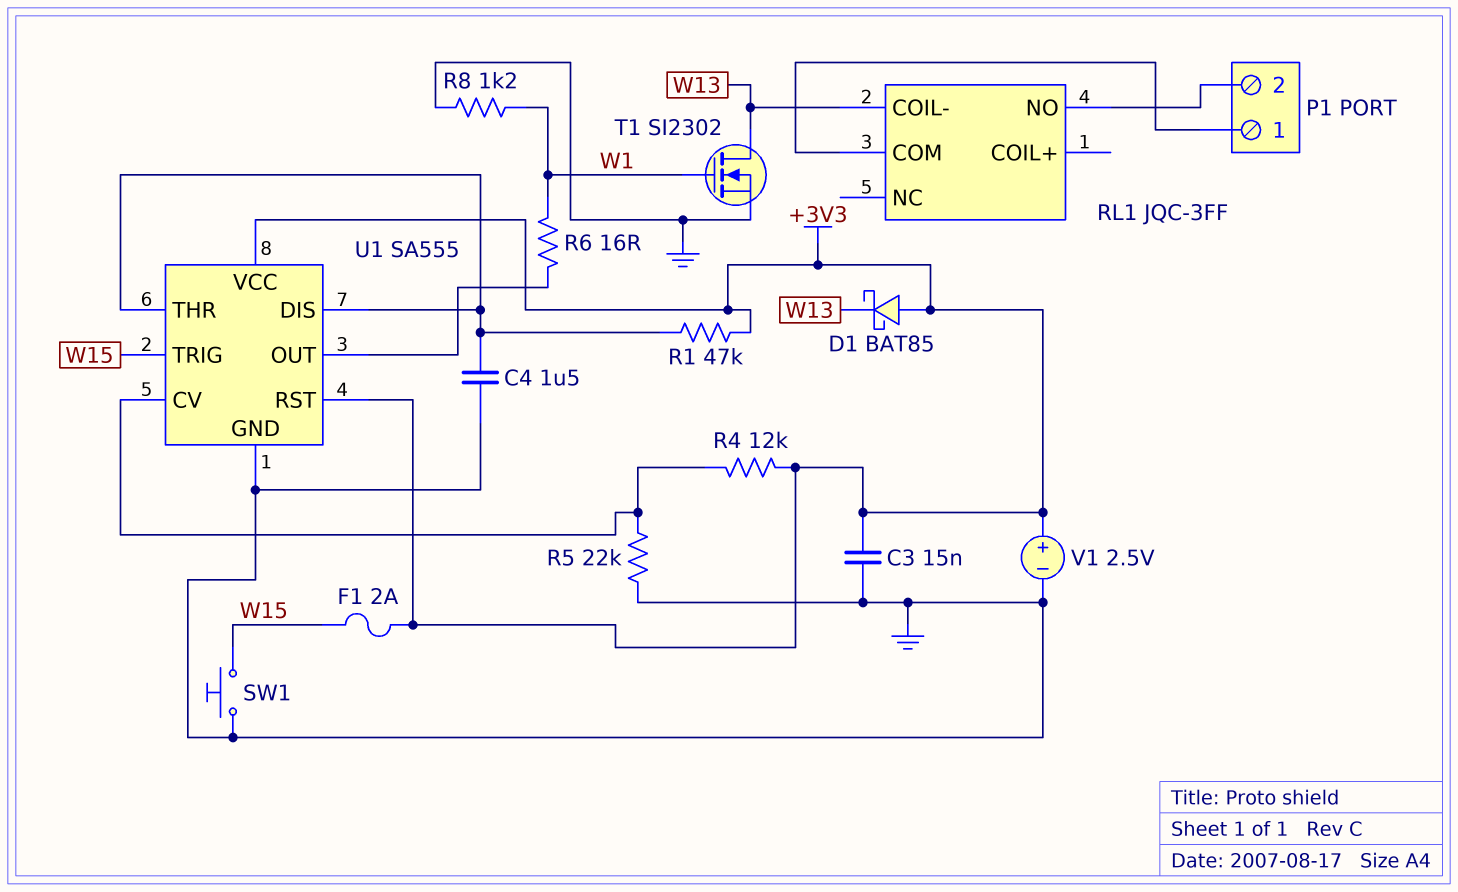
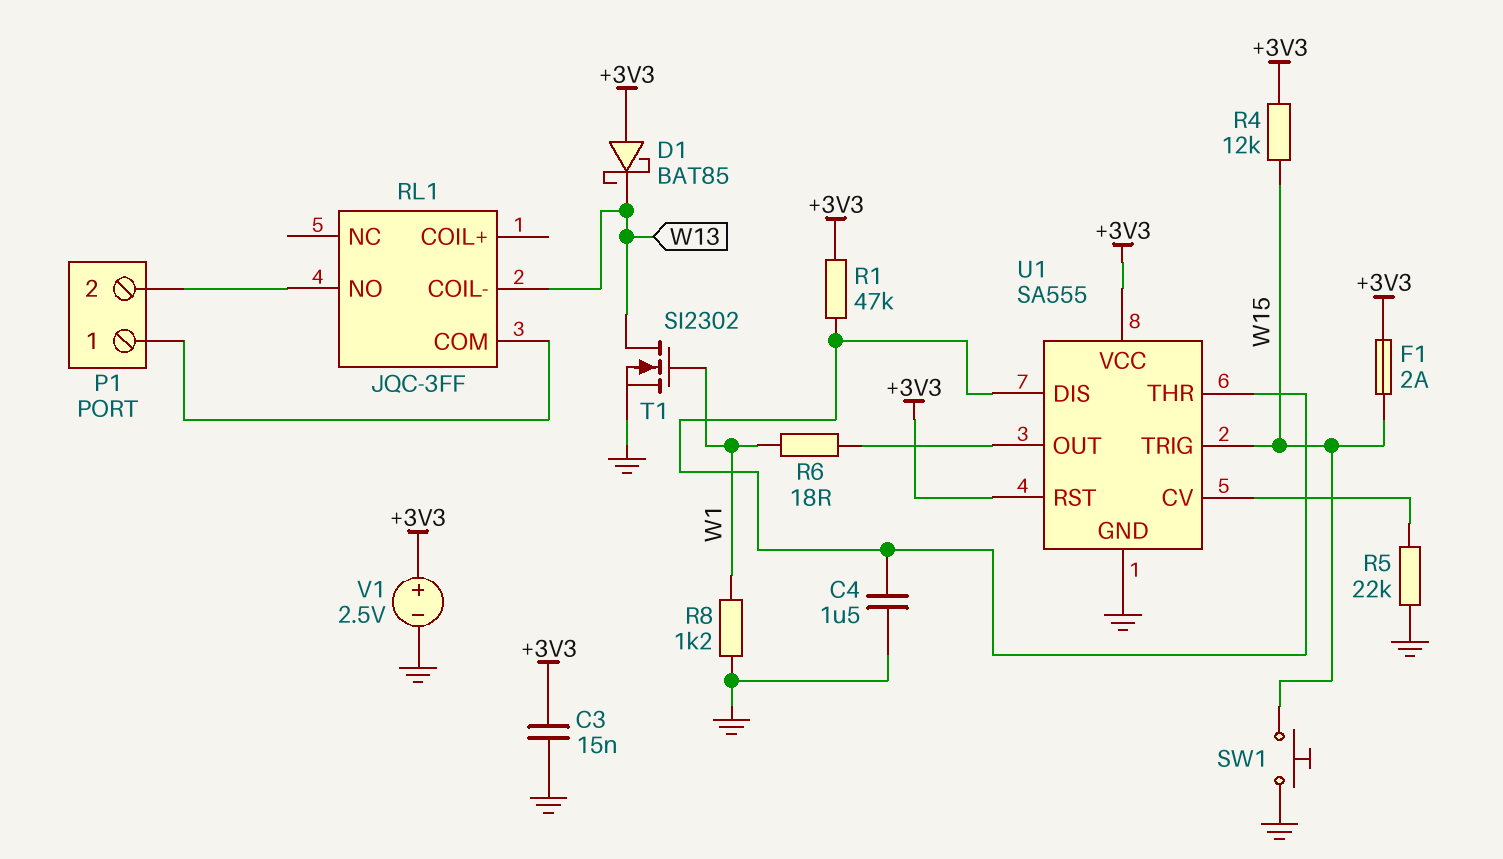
R4: 12k (+3V3, U1/CV) -> 12k (+3V3, W15)
R6: 16 (U1/OUT, W1) -> 18 (U1/OUT, W1)

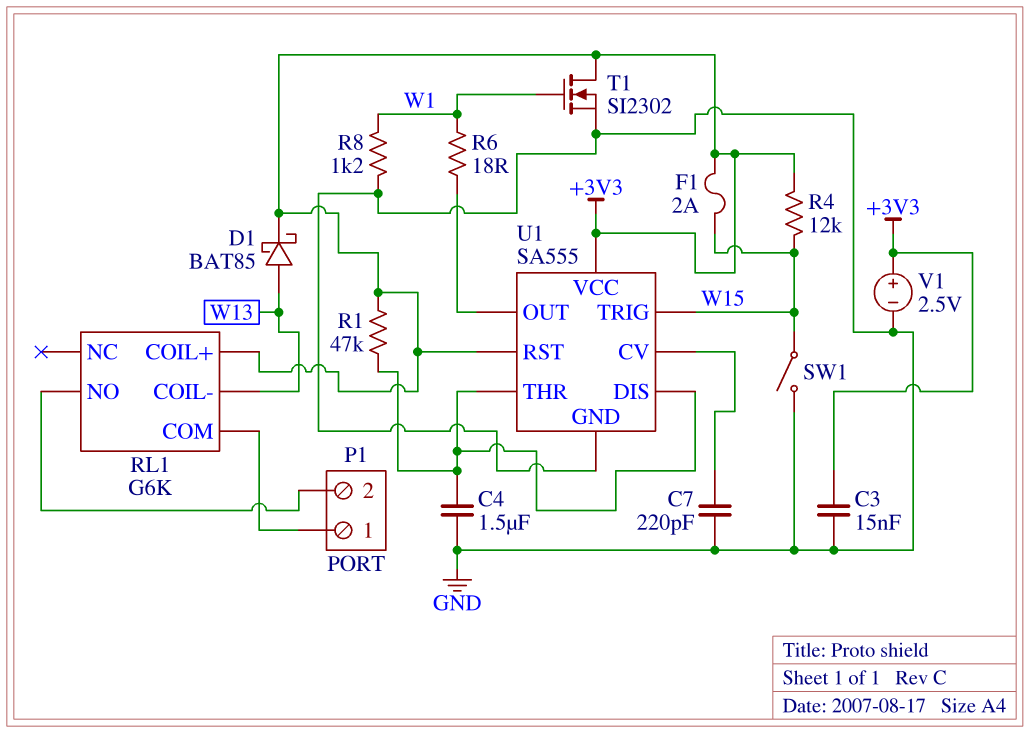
C7: none -> 220pF (GND, U1/CV)
D1: schottky BAT85 (A +3V3, K W13) -> schottky BAT85 (A W13, K +3V3)
R5: 22k (GND, U1/CV) -> none
RL1: JQC-3FF -> G6K
RL1 pin COIL+: none -> +3V3
SW1: button (GND, W15) -> switch (GND, W15)
T1: NMOS SI2302 (G W1, D W13, S GND) -> NMOS SI2302 (G W1, D +3V3, S GND)

